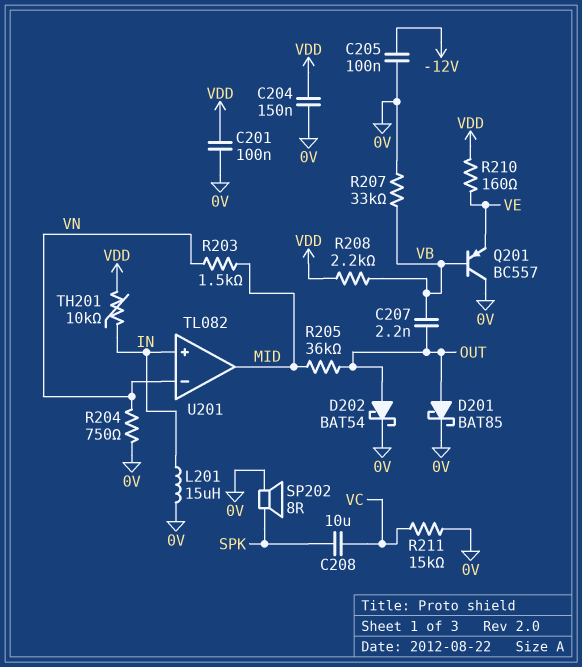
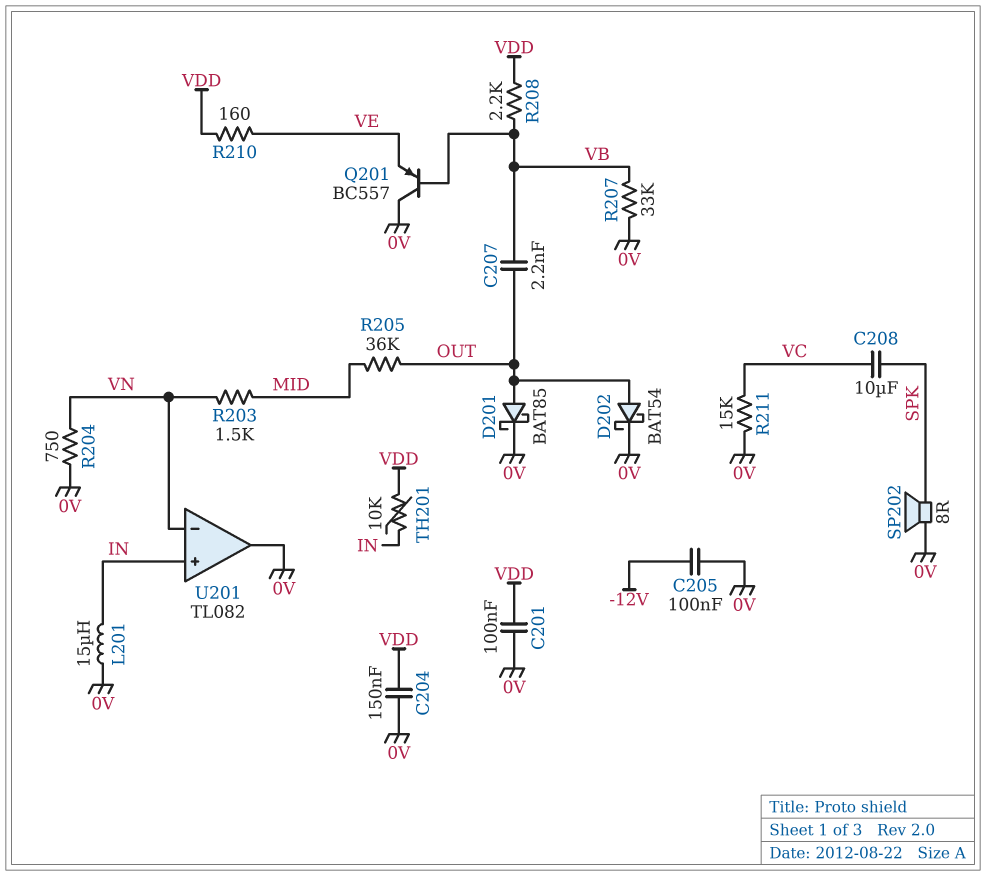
U201 pin out: MID -> 0V

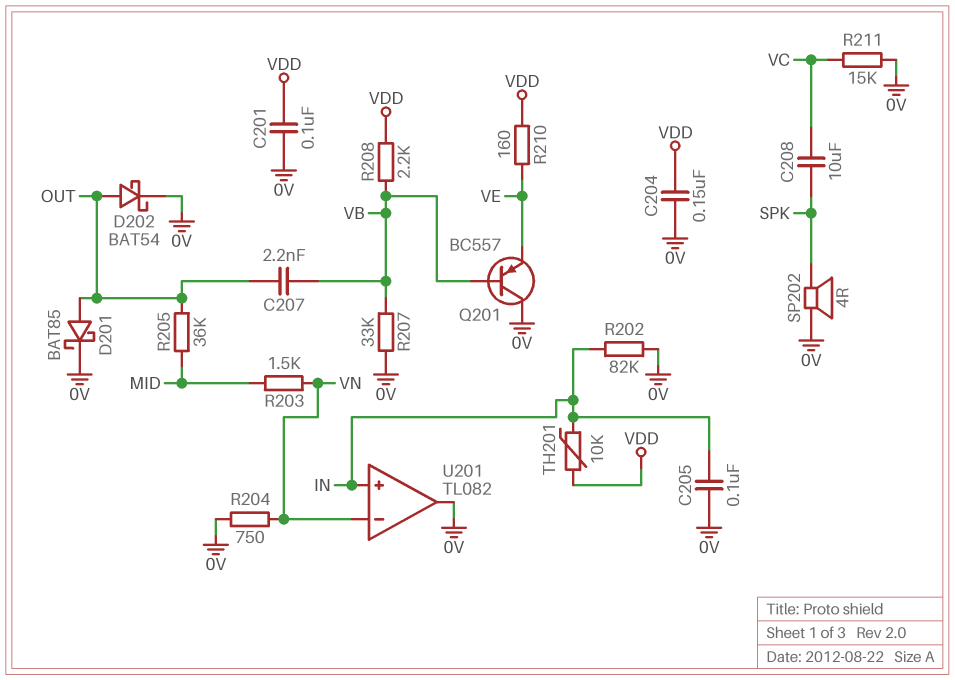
C205: 100nF (-12V, 0V) -> 100nF (0V, IN)
L201: 15uH (0V, IN) -> none
R202: none -> 82k (0V, IN)
SP202: speaker 8R (0V, SPK) -> speaker 4R (0V, SPK)

